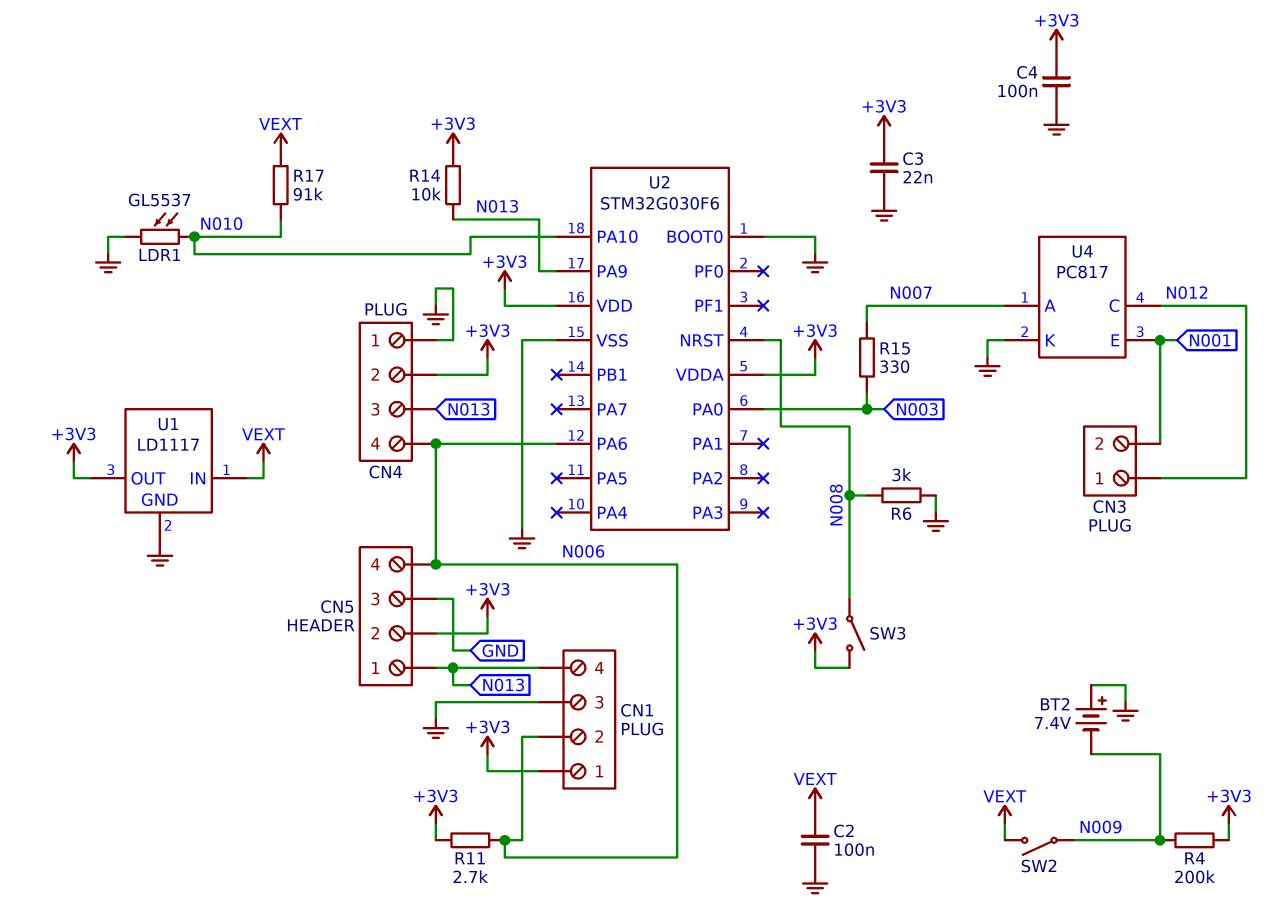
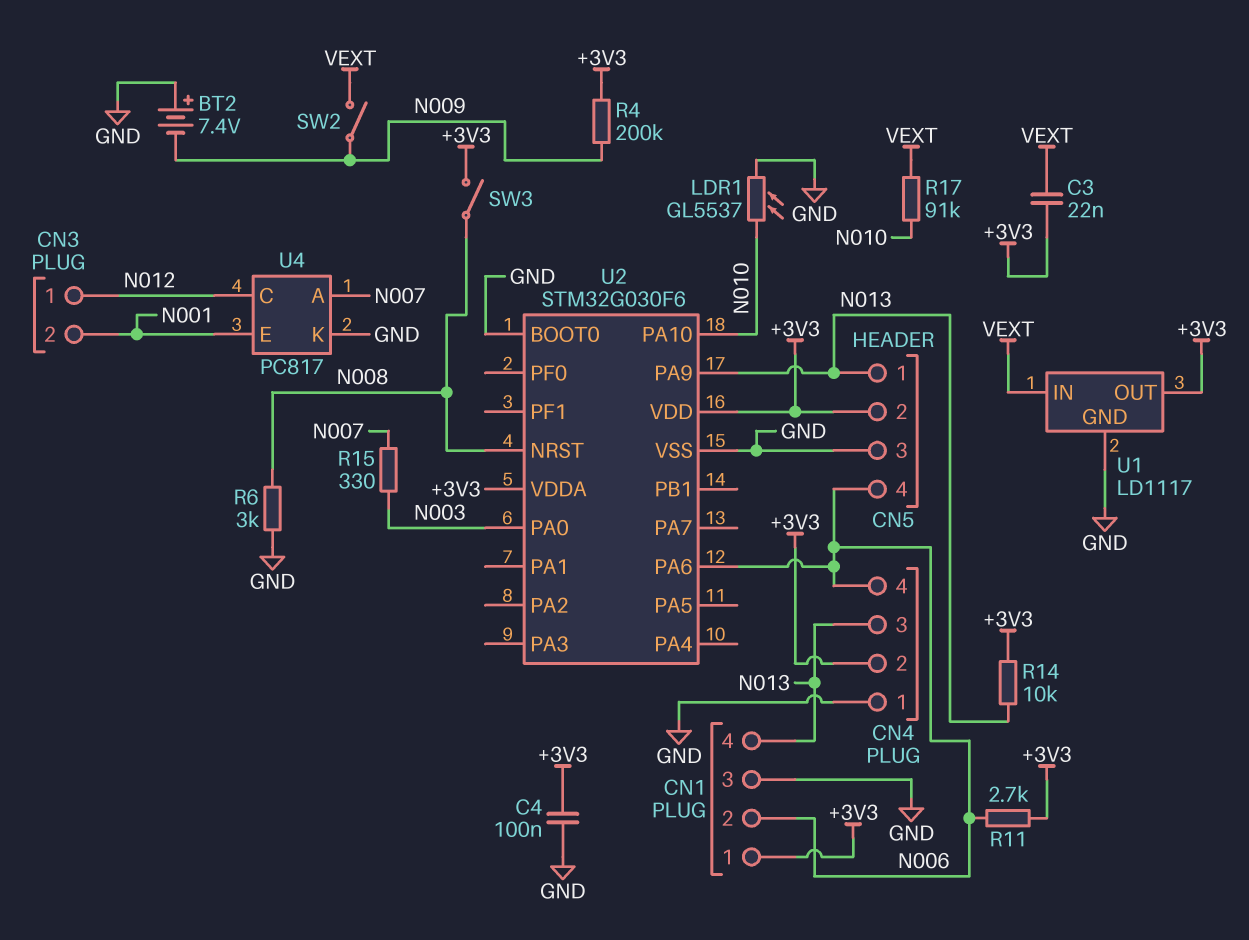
C2: 100nF (GND, VEXT) -> none
C3: 22nF (+3V3, GND) -> 22nF (+3V3, VEXT)

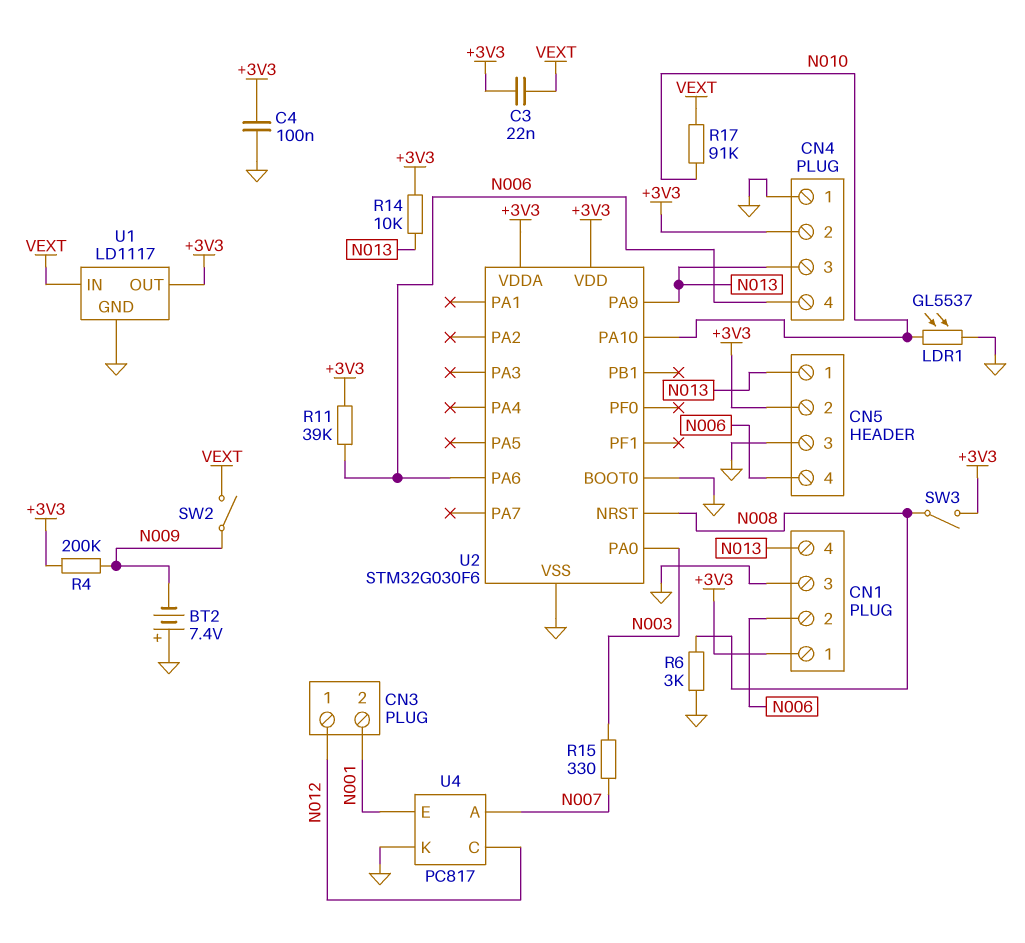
R11: 2.7k (+3V3, N006) -> 39k (+3V3, N006)

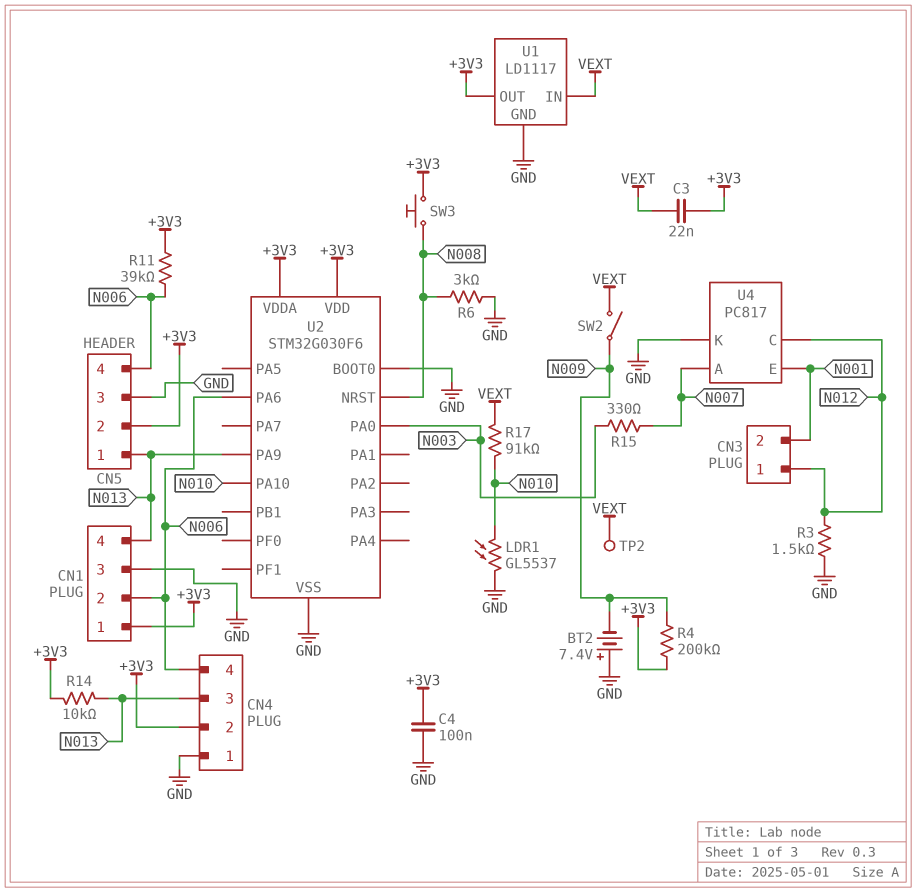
R3: none -> 1.5k (GND, N012)
SW3: switch (+3V3, N008) -> button (+3V3, N008)
TP2: none -> test point (VEXT)

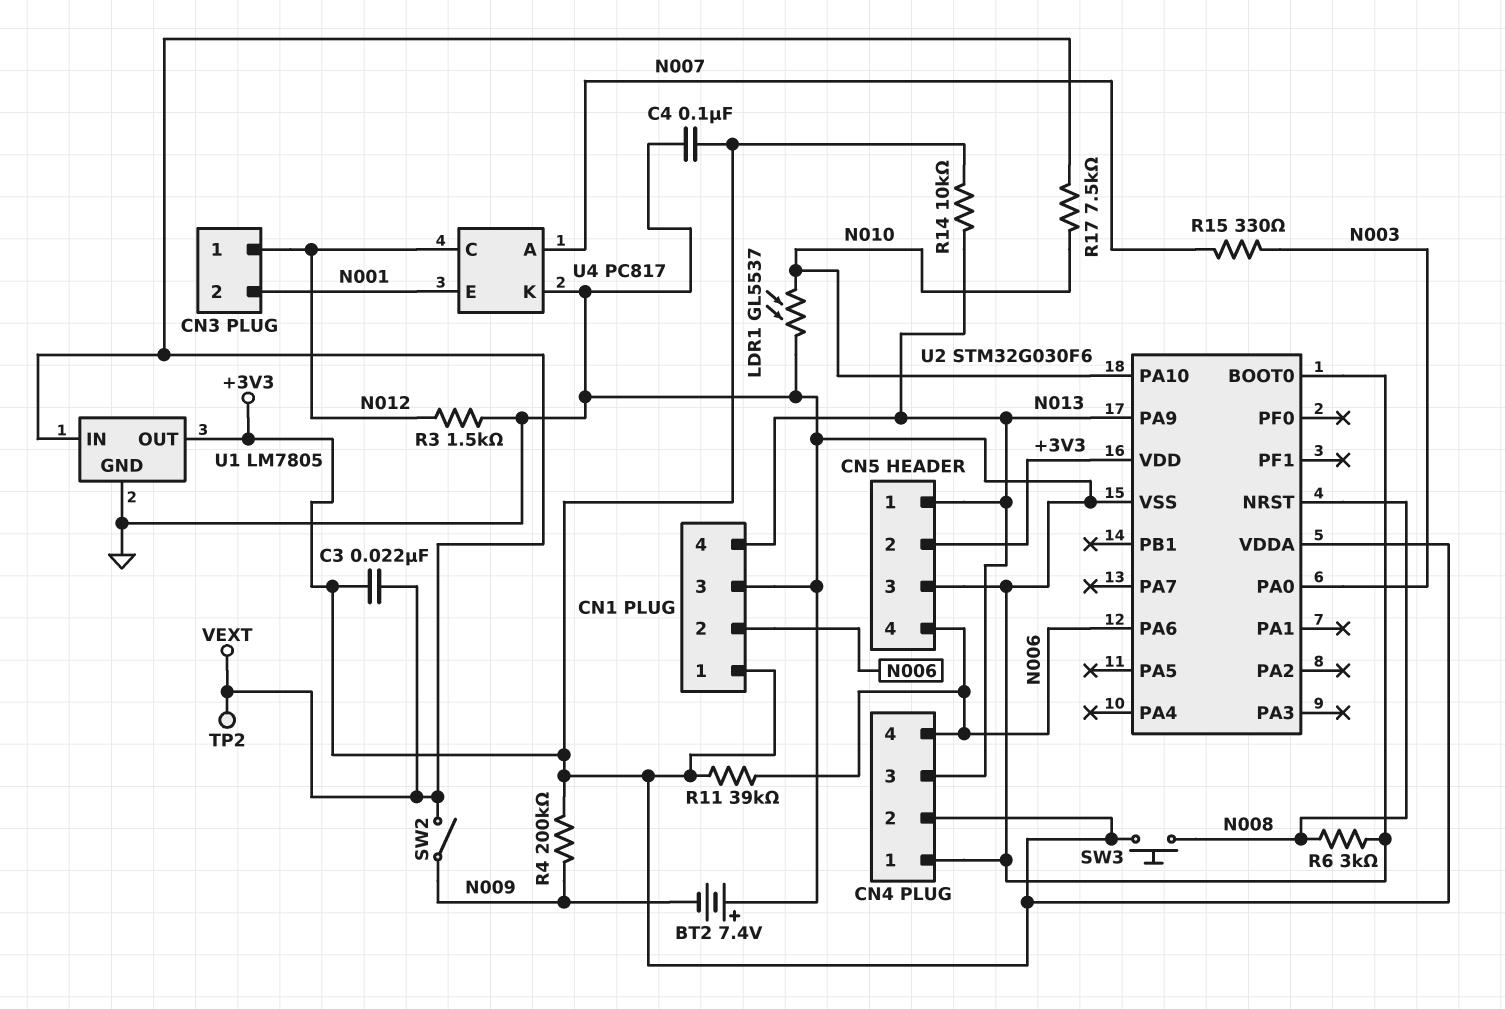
R17: 91k (N010, VEXT) -> 7.5k (N010, VEXT)
U1: LD1117 -> LM7805

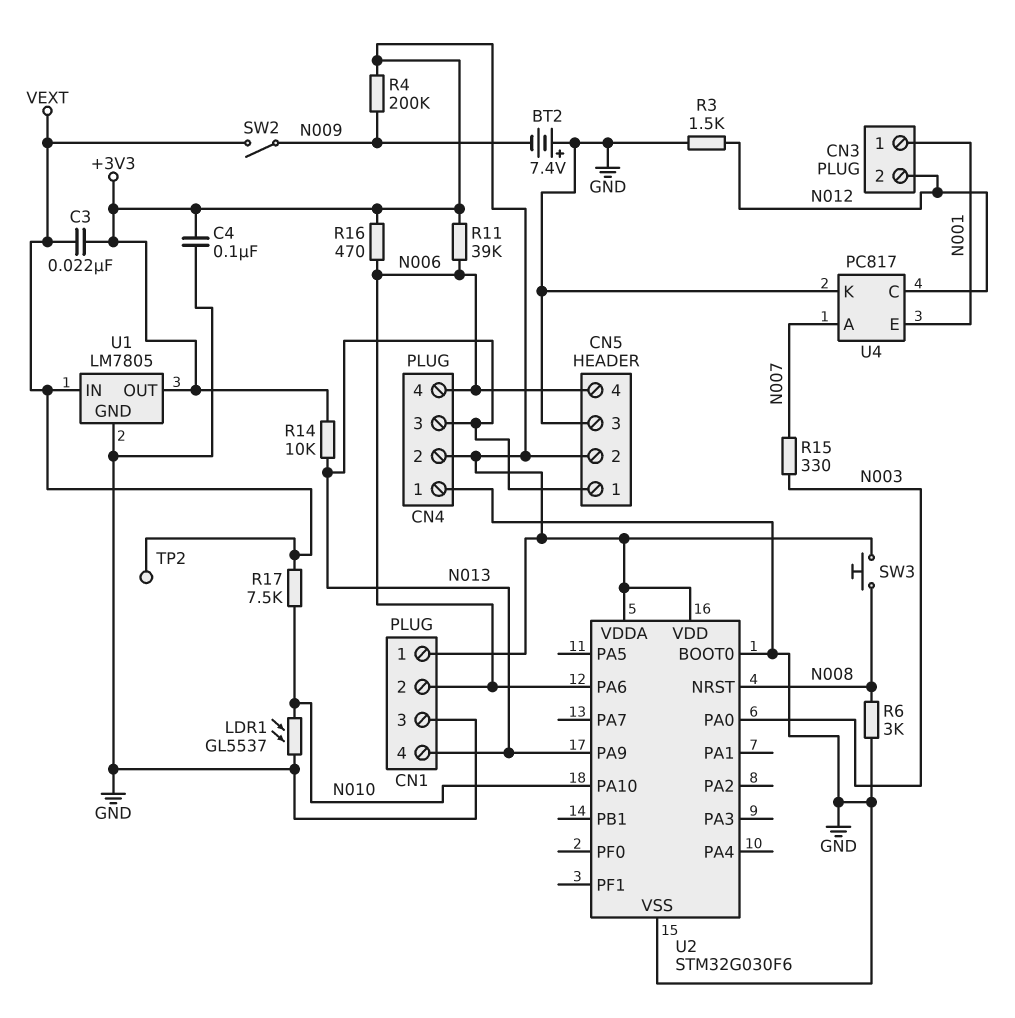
CN3 pin 1: N012 -> N001
CN3 pin 2: N001 -> N012
R16: none -> 470 (+3V3, N006)

